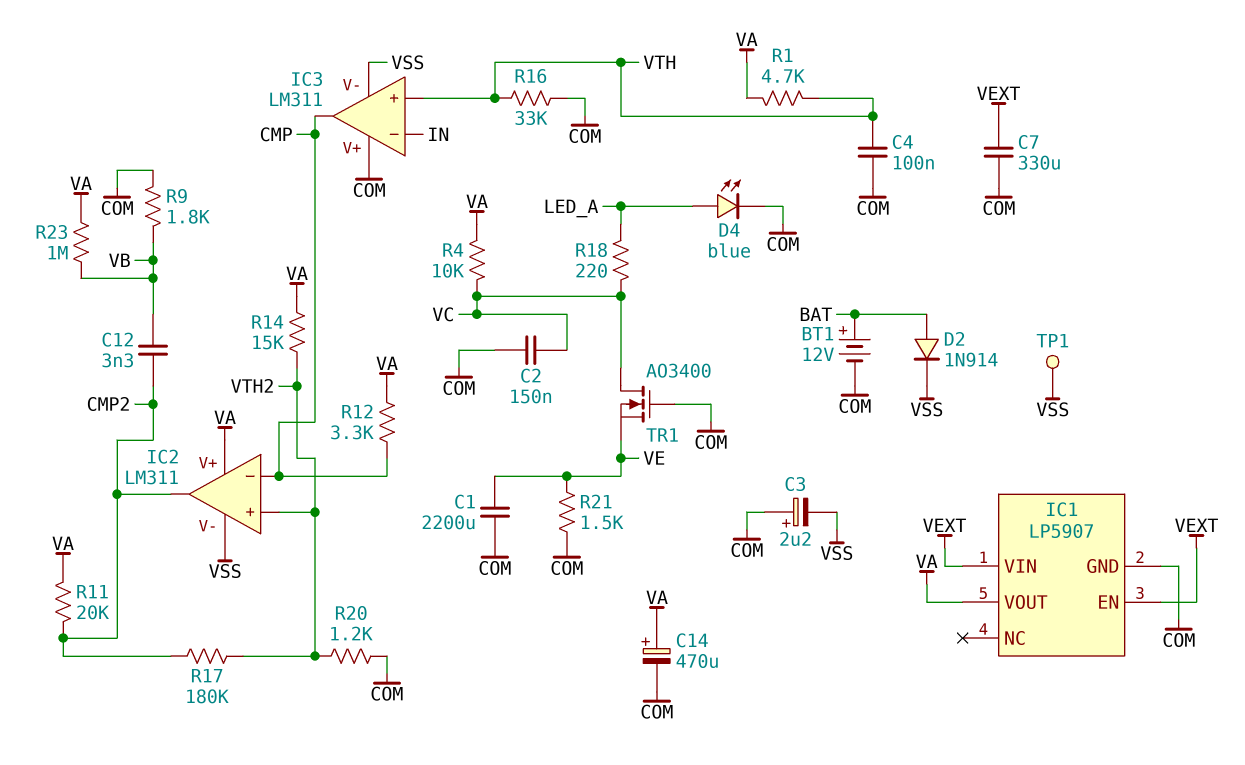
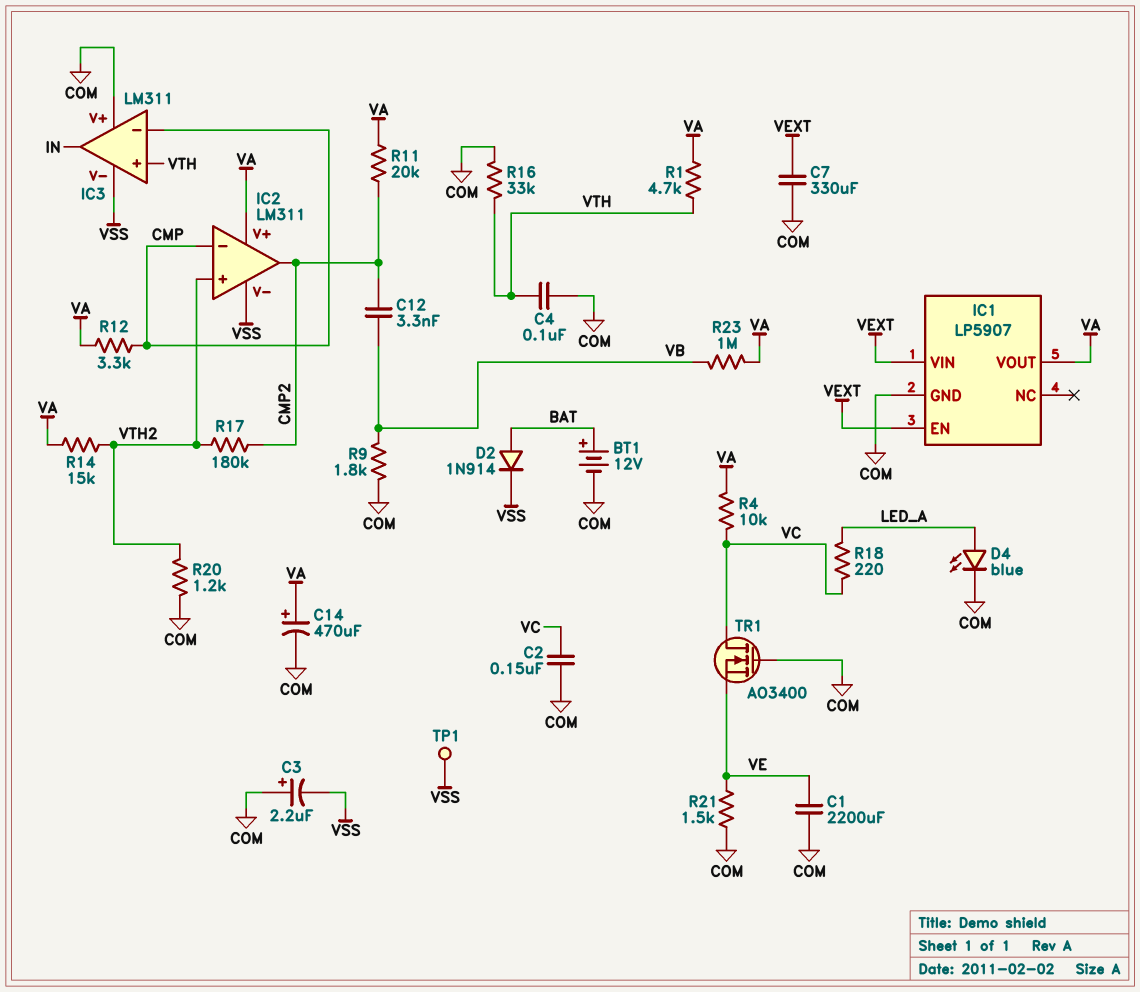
IC3 pin in-: IN -> CMP
IC3 pin out: CMP -> IN

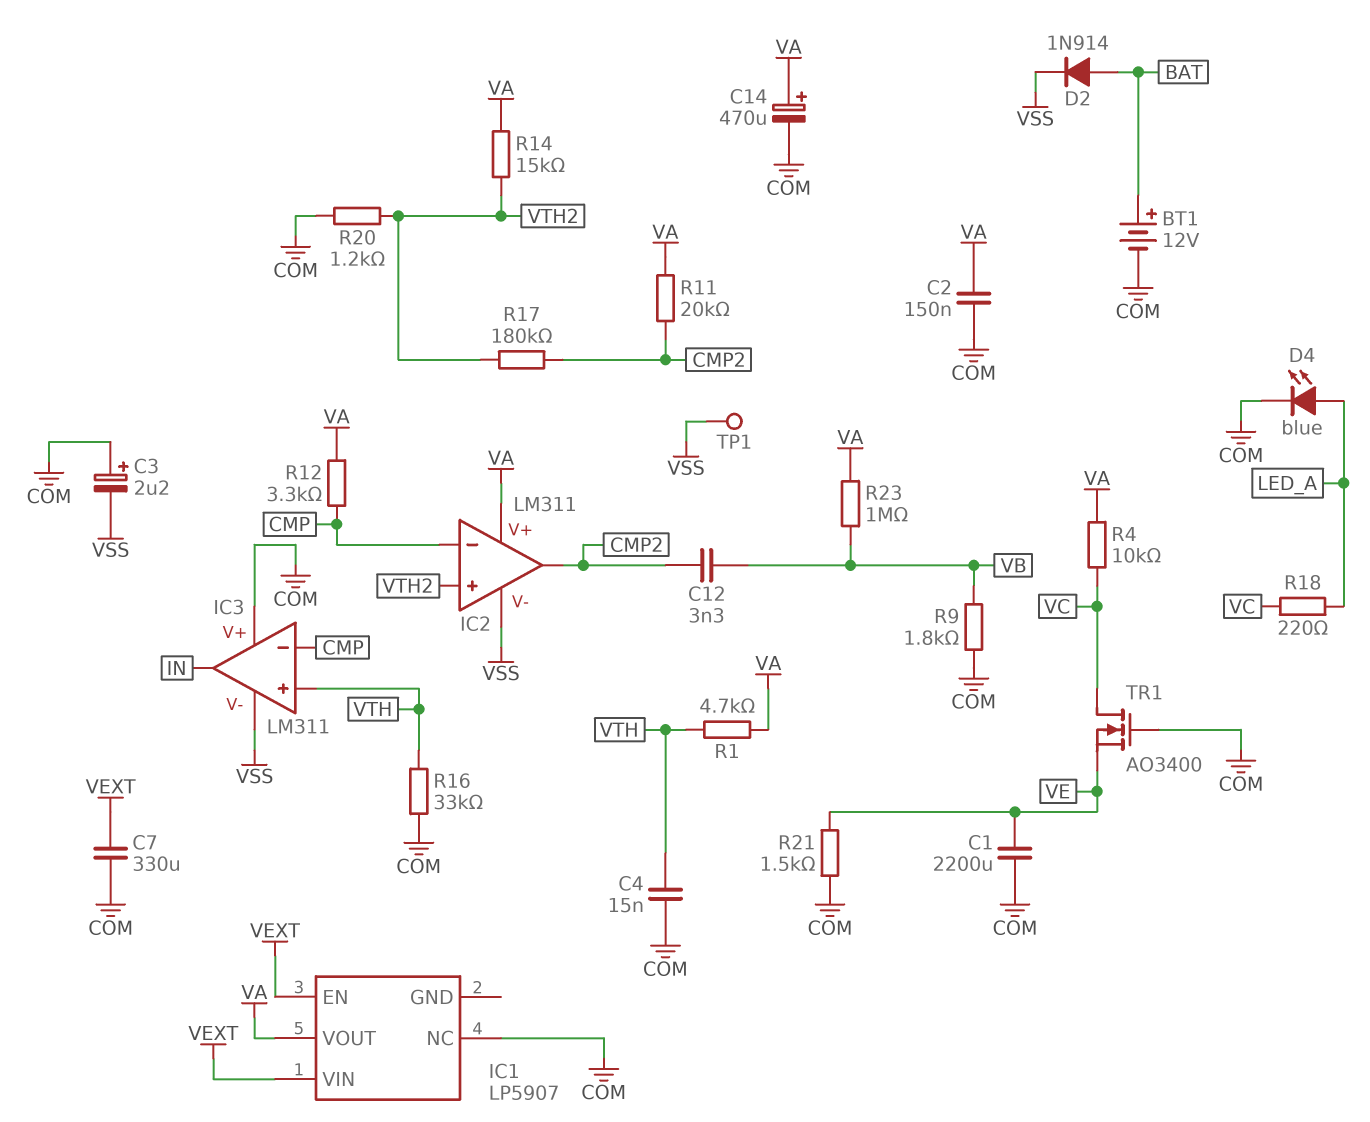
C2: 150nF (COM, VC) -> 150nF (COM, VA)
C4: 100nF (COM, VTH) -> 15nF (COM, VTH)
IC1 pin GND: COM -> none
IC1 pin NC: none -> COM

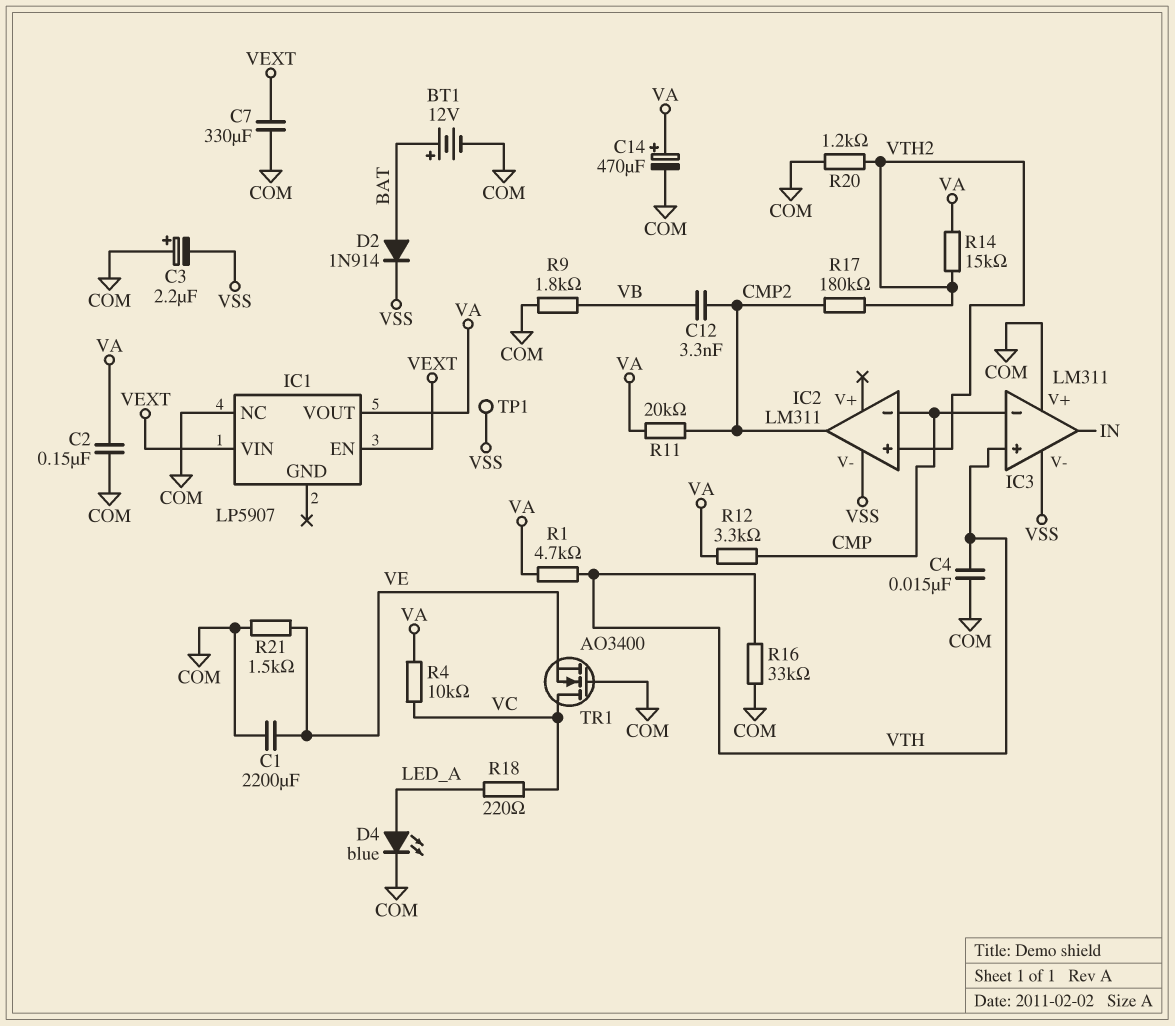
IC2 pin V+: VA -> none
R23: 1M (VA, VB) -> none

